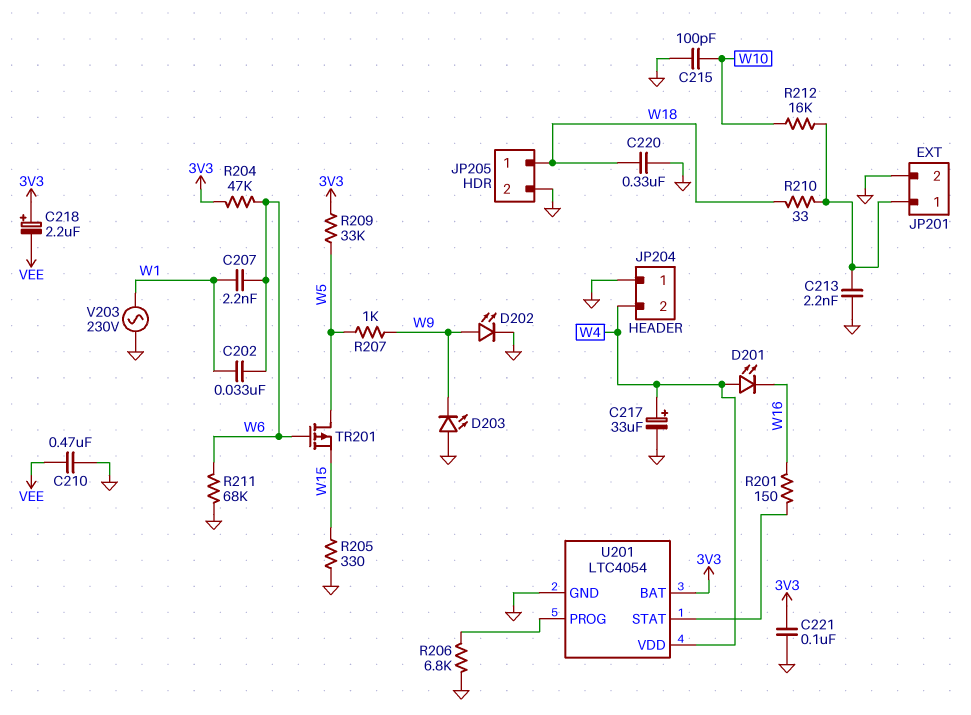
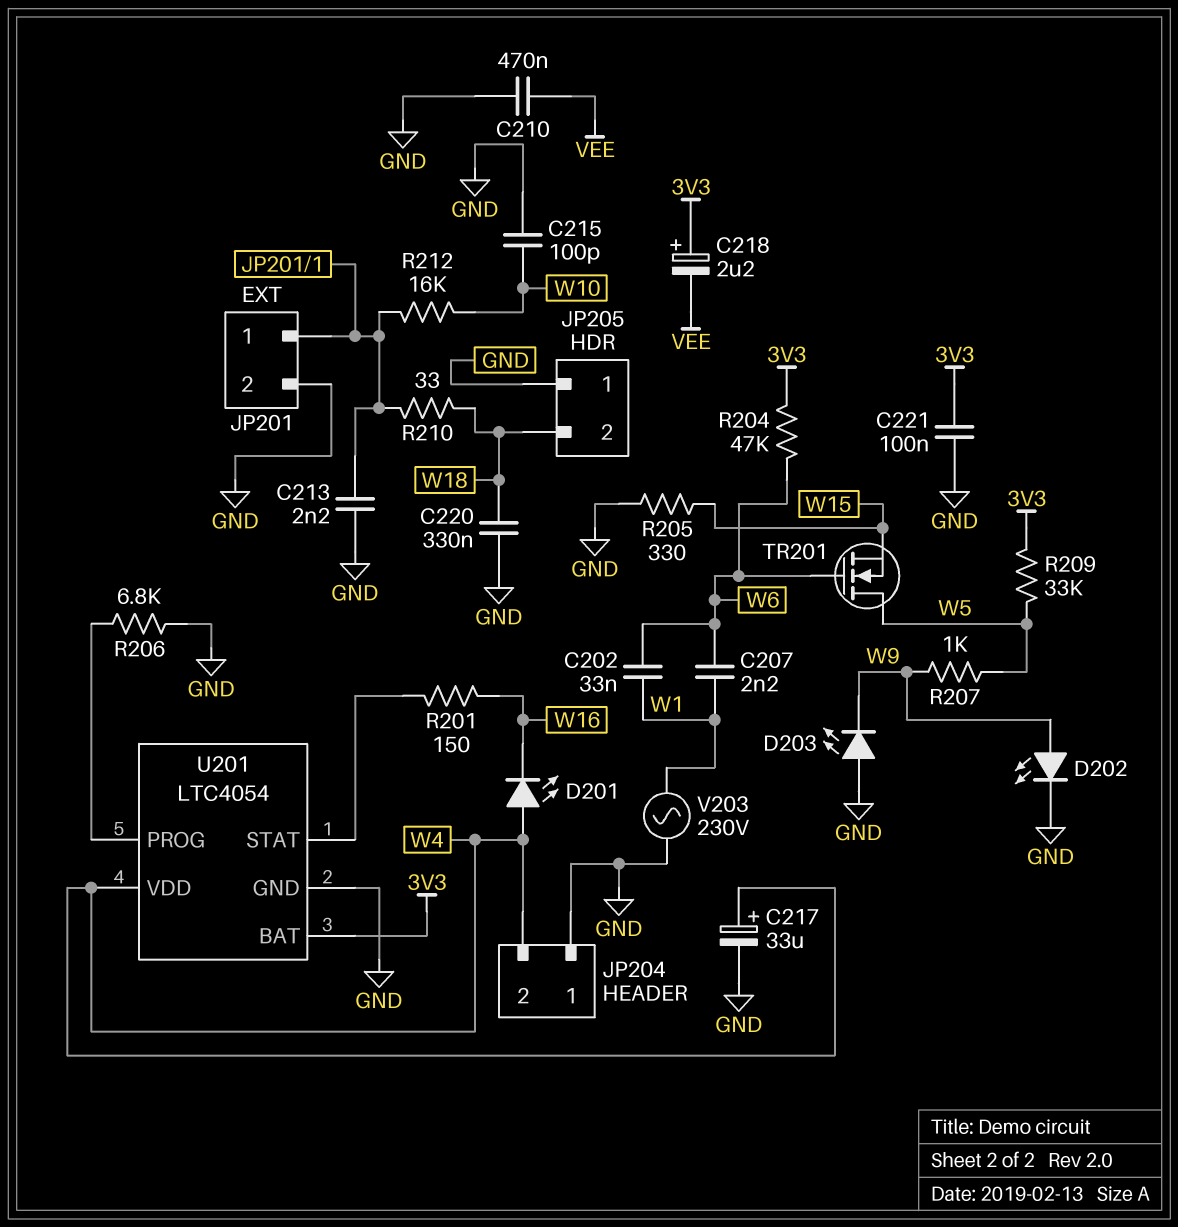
JP205 pin 1: W18 -> GND
JP205 pin 2: GND -> W18
R211: 68k (GND, W6) -> none
TR201: PMOS (G W6, D W5, S W15) -> NMOS (G W6, D W5, S W15)

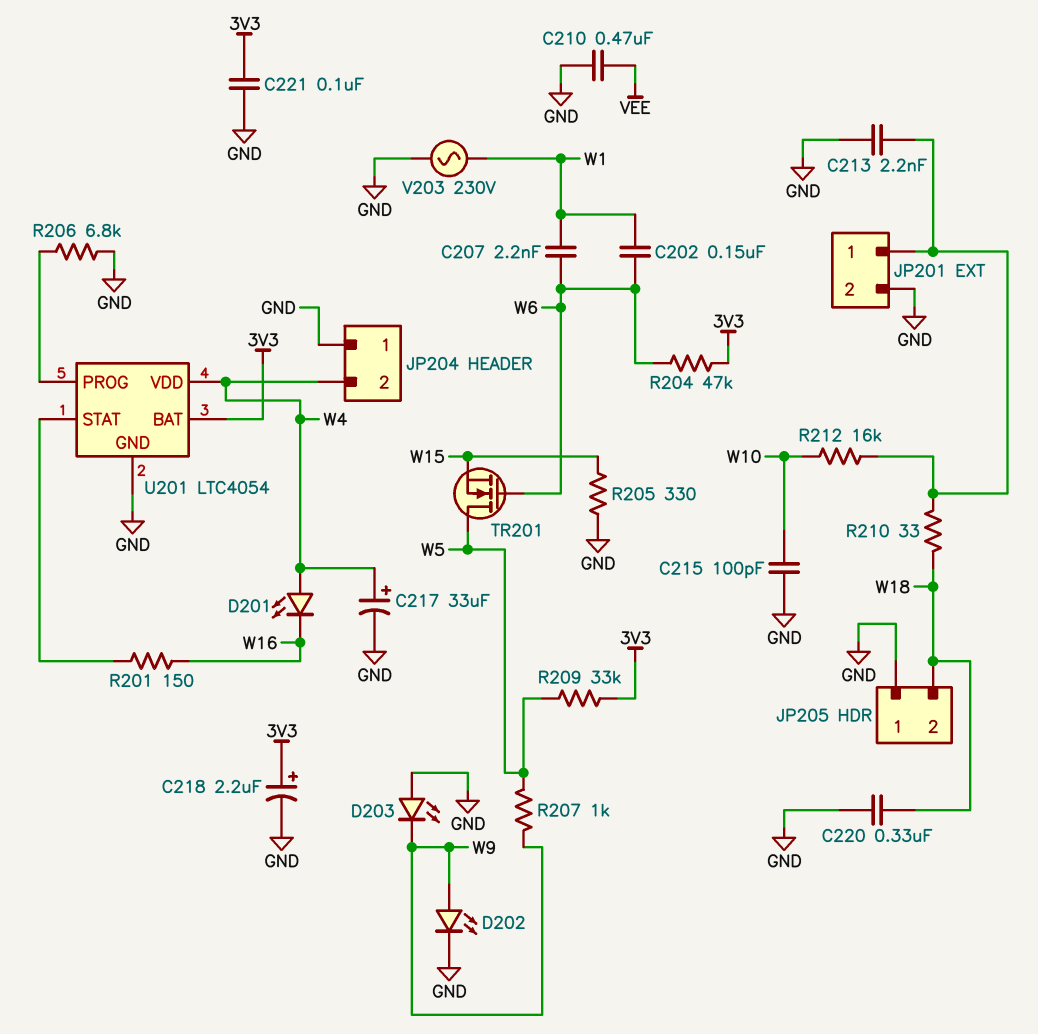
C202: 33nF (W1, W6) -> 150nF (W1, W6)
C218: 2.2uF (plus 3V3, minus VEE) -> 2.2uF (plus 3V3, minus GND)

